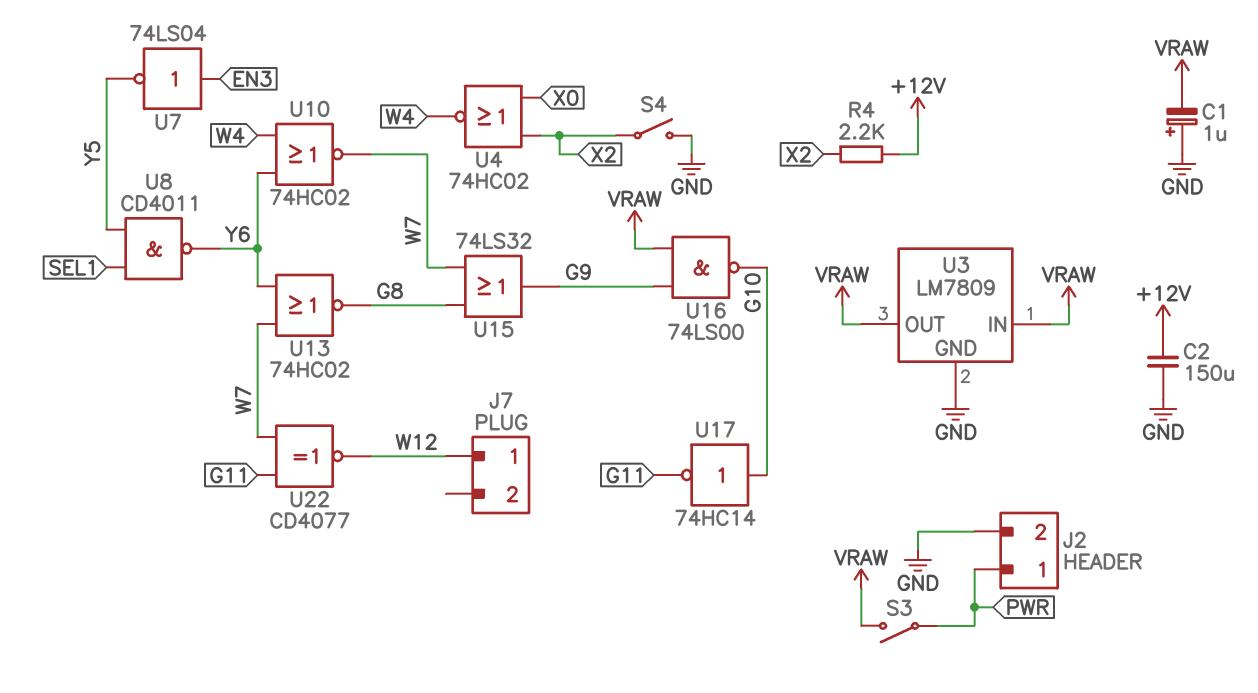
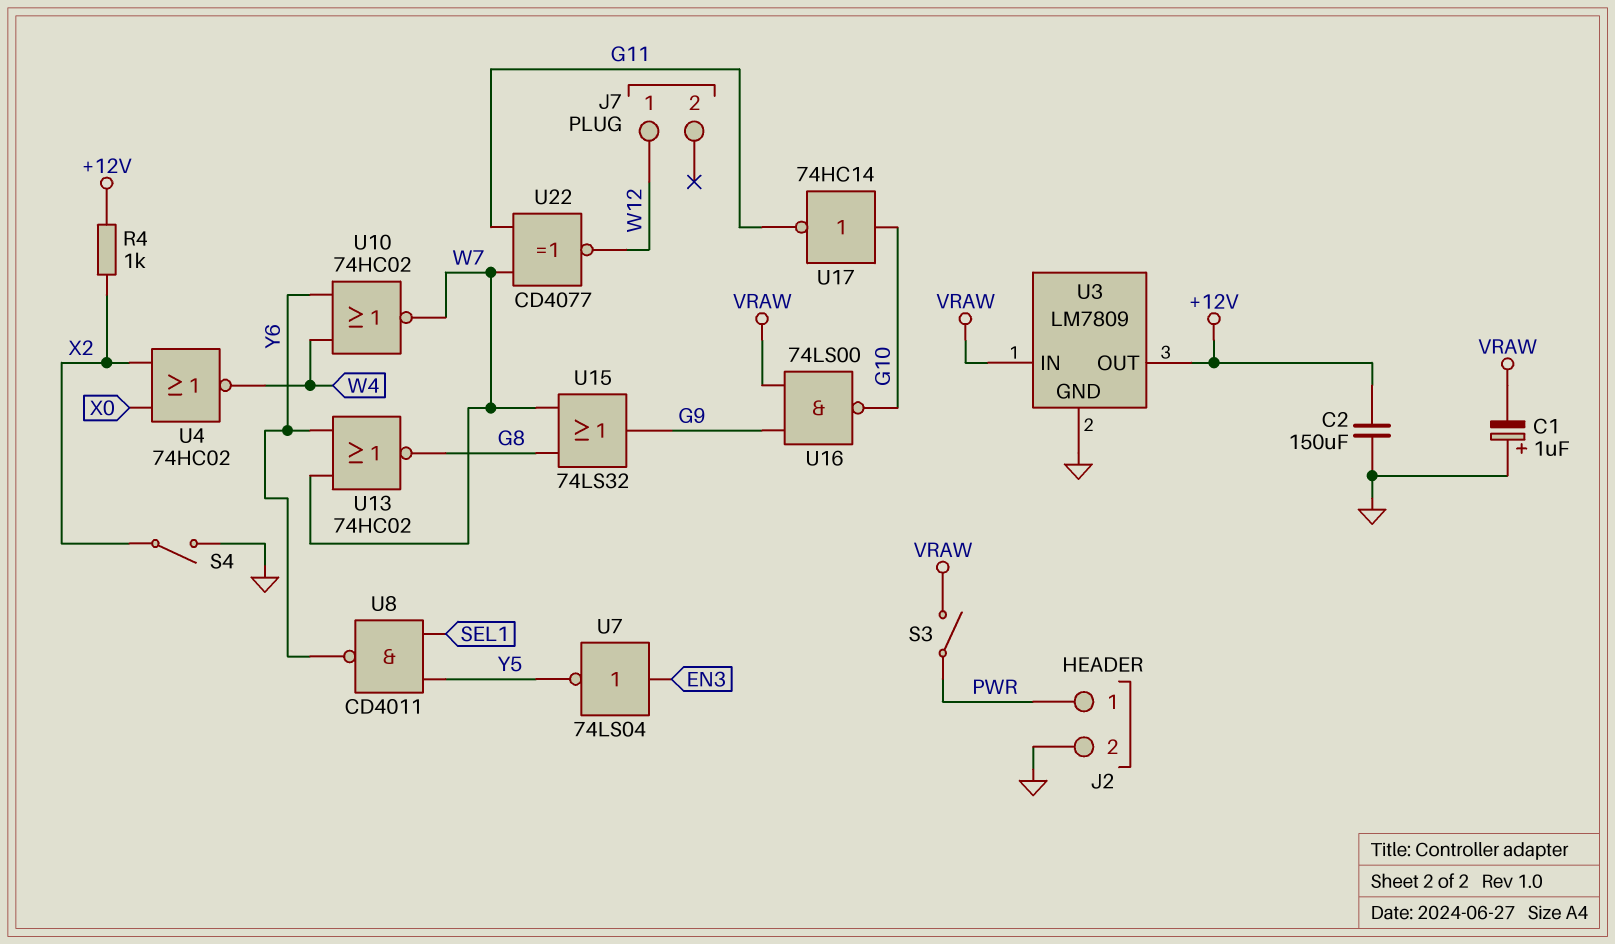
R4: 2.2k (+12V, X2) -> 1k (+12V, X2)
U3 pin OUT: VRAW -> +12V

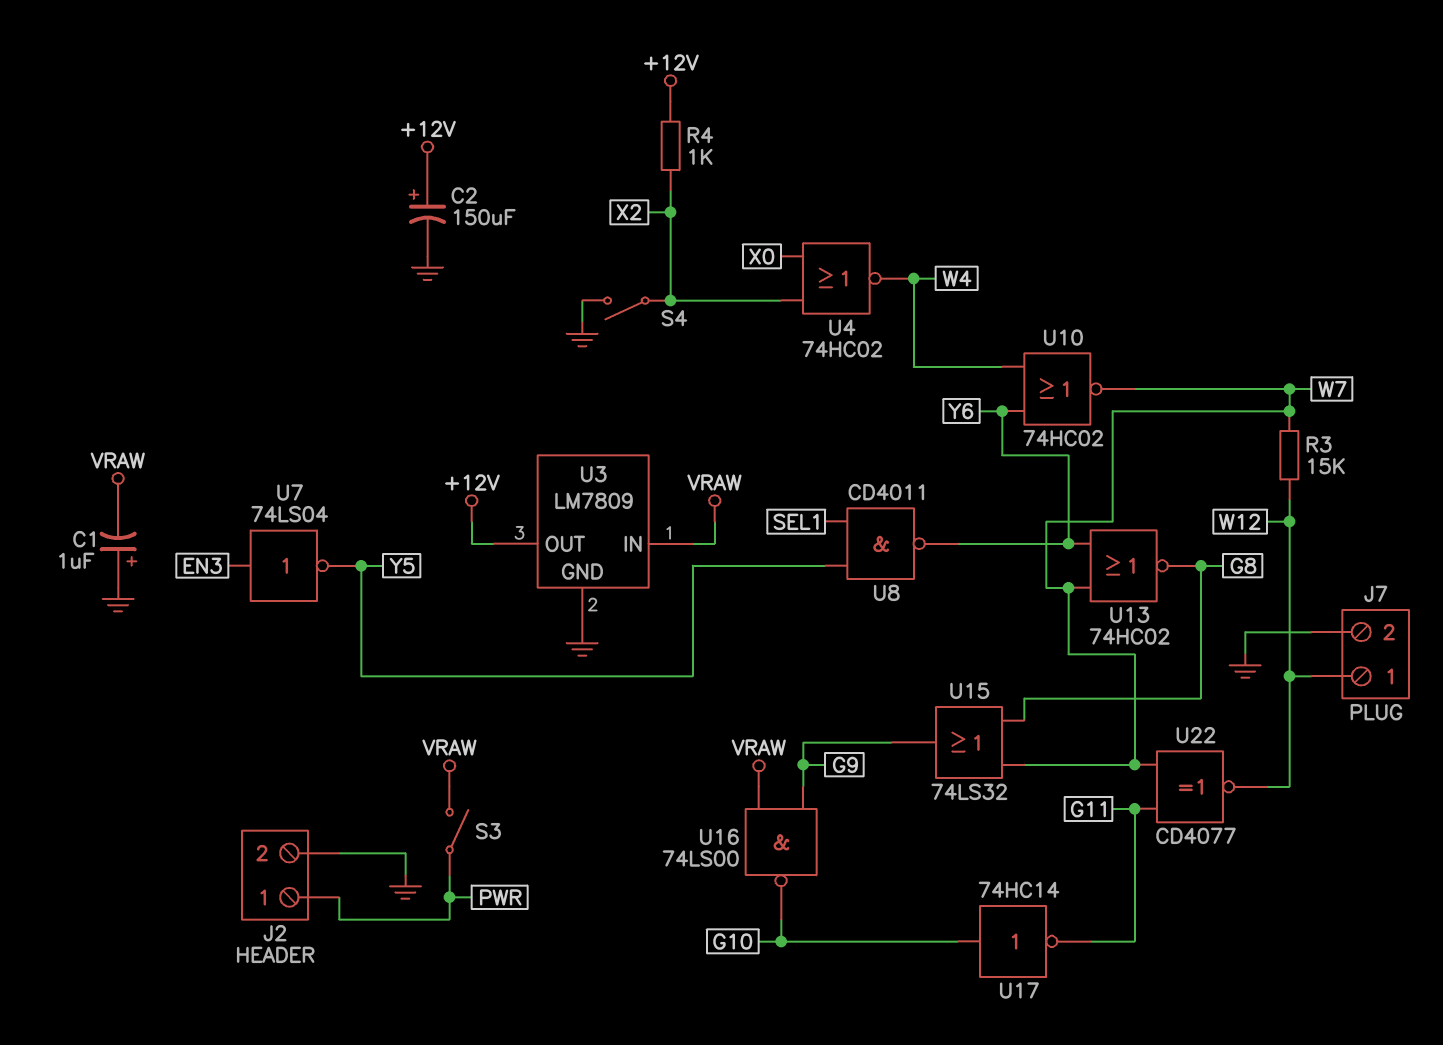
C2: 150uF (+12V, GND) -> 150uF (plus +12V, minus GND)
J7 pin 2: none -> GND
R3: none -> 15k (W7, W12)

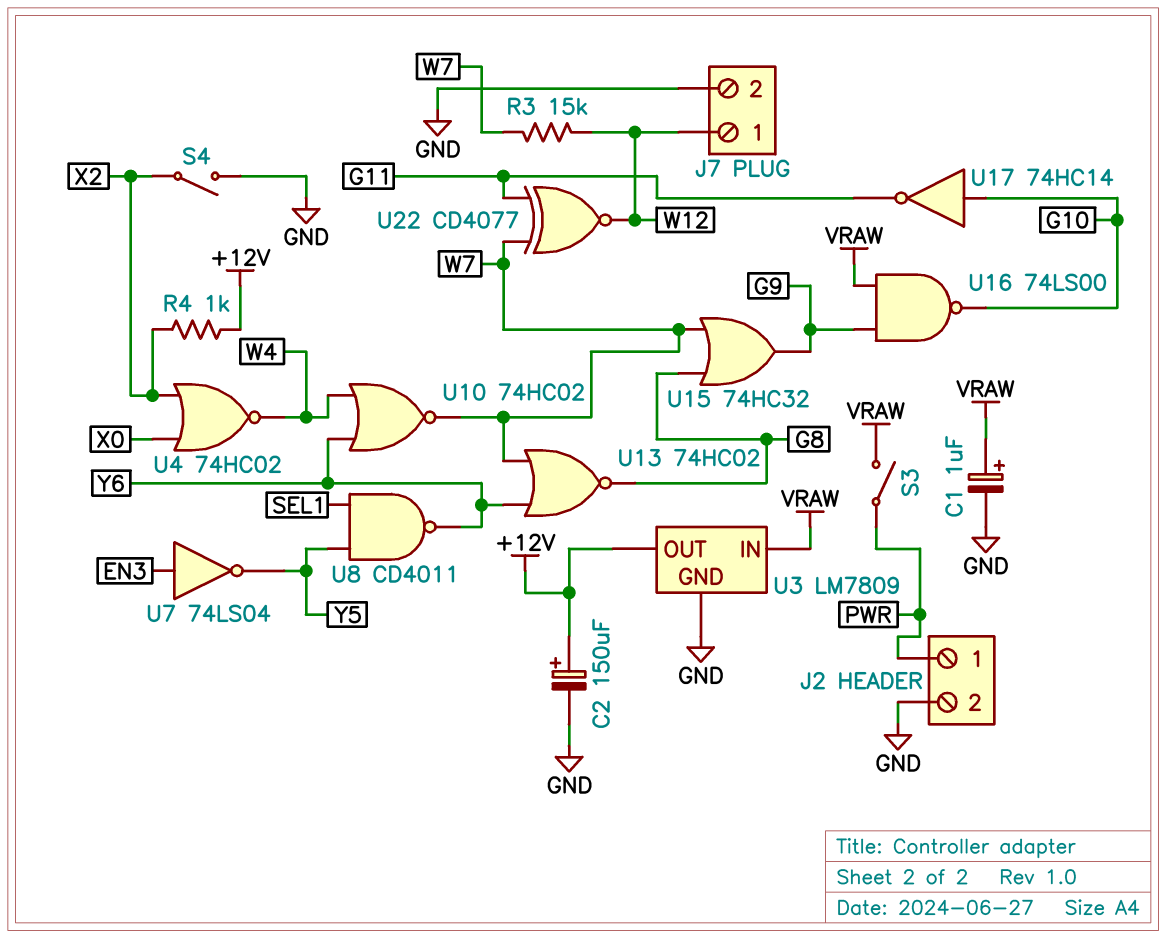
C1: 1uF (plus GND, minus VRAW) -> 1uF (plus VRAW, minus GND)
U15: OR 74LS32 (in G8, in W7, out G9) -> OR 74HC32 (in G8, in W7, out G9)

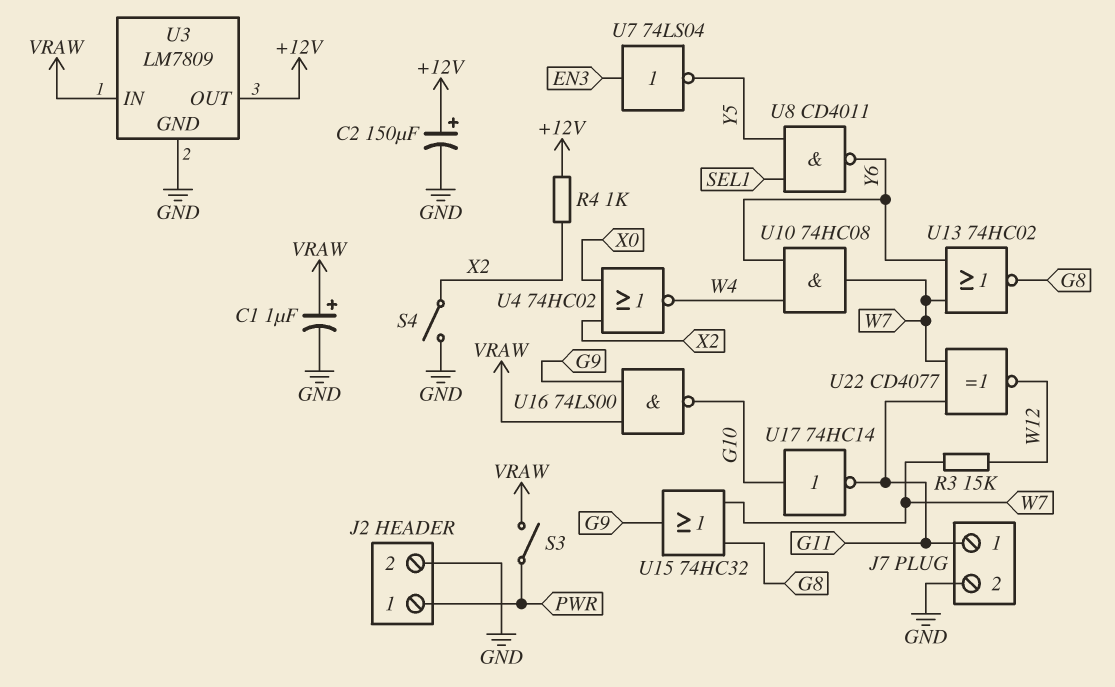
J7 pin 1: W12 -> G11
U10: NOR 74HC02 (in W4, in Y6, out W7) -> AND 74HC08 (in W4, in Y6, out W7)

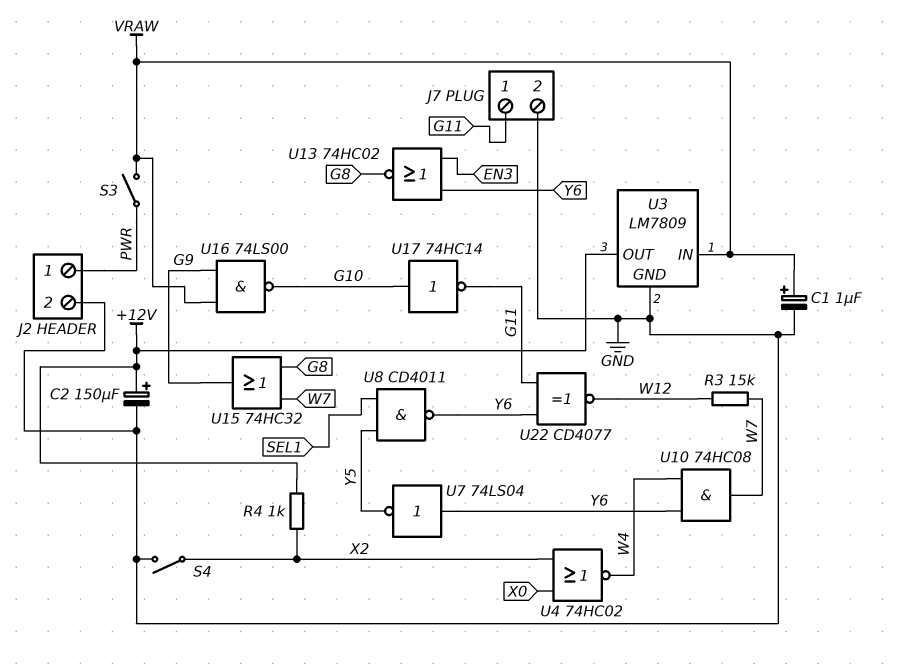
U7: NOT 74LS04 (in EN3, out Y5) -> NOT 74LS04 (in Y6, out Y5)
U13: NOR 74HC02 (in W7, in Y6, out G8) -> NOR 74HC02 (in EN3, in Y6, out G8)
U22: XNOR CD4077 (in G11, in W7, out W12) -> XNOR CD4077 (in G11, in Y6, out W12)

